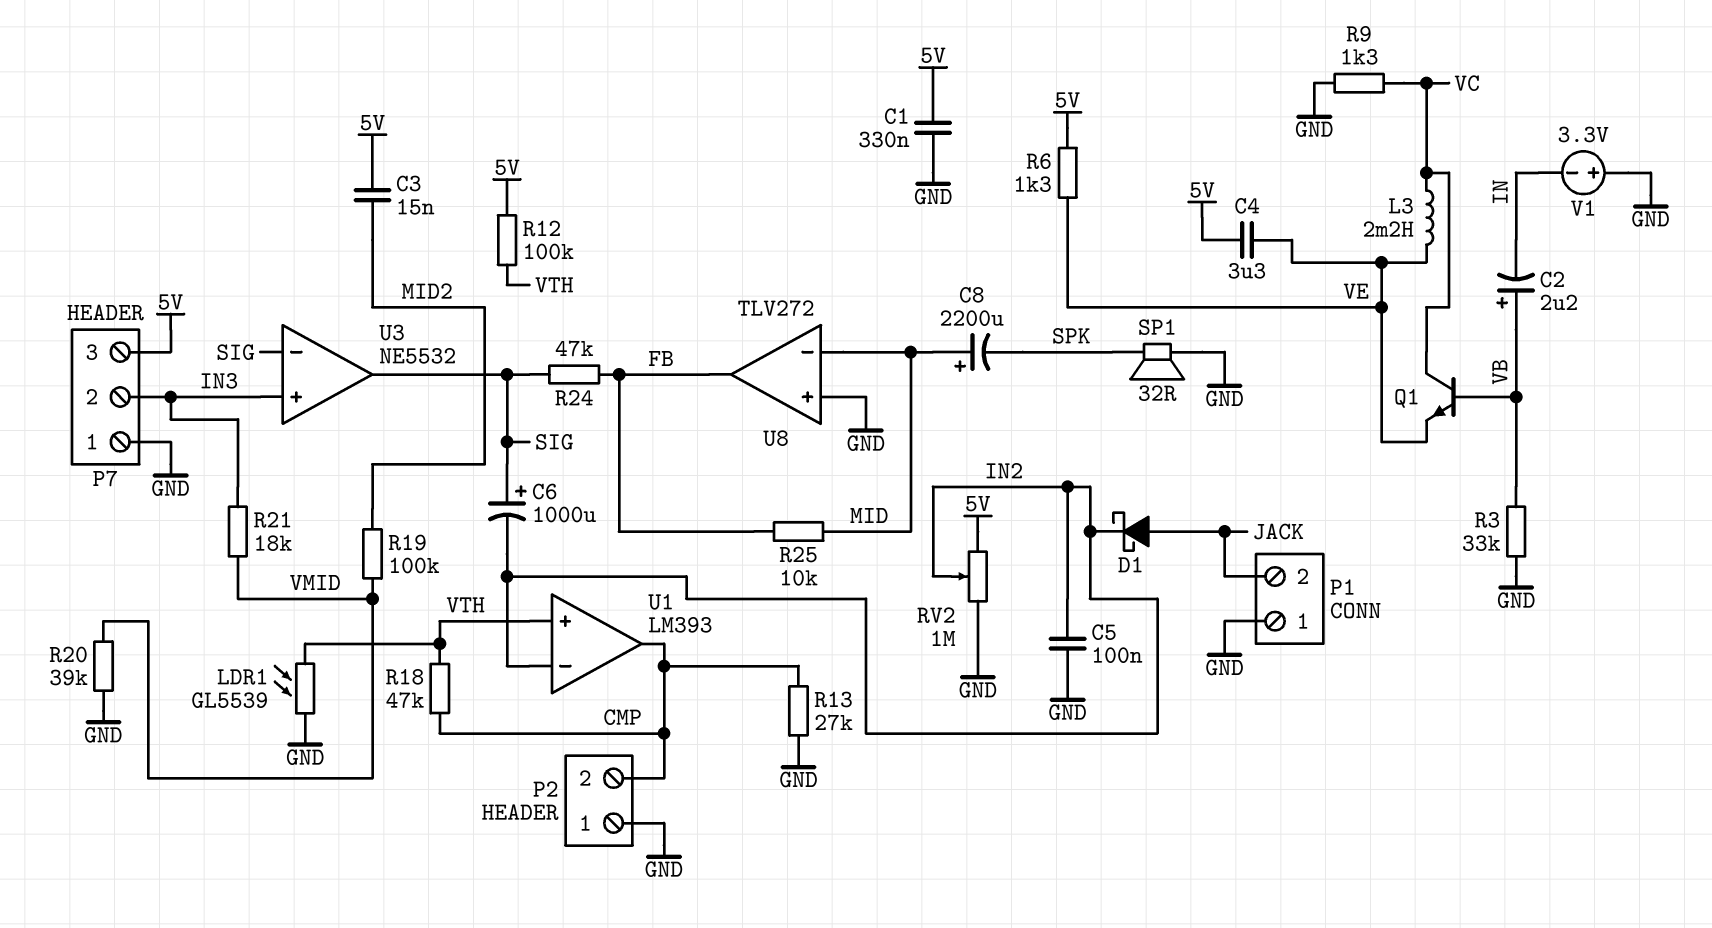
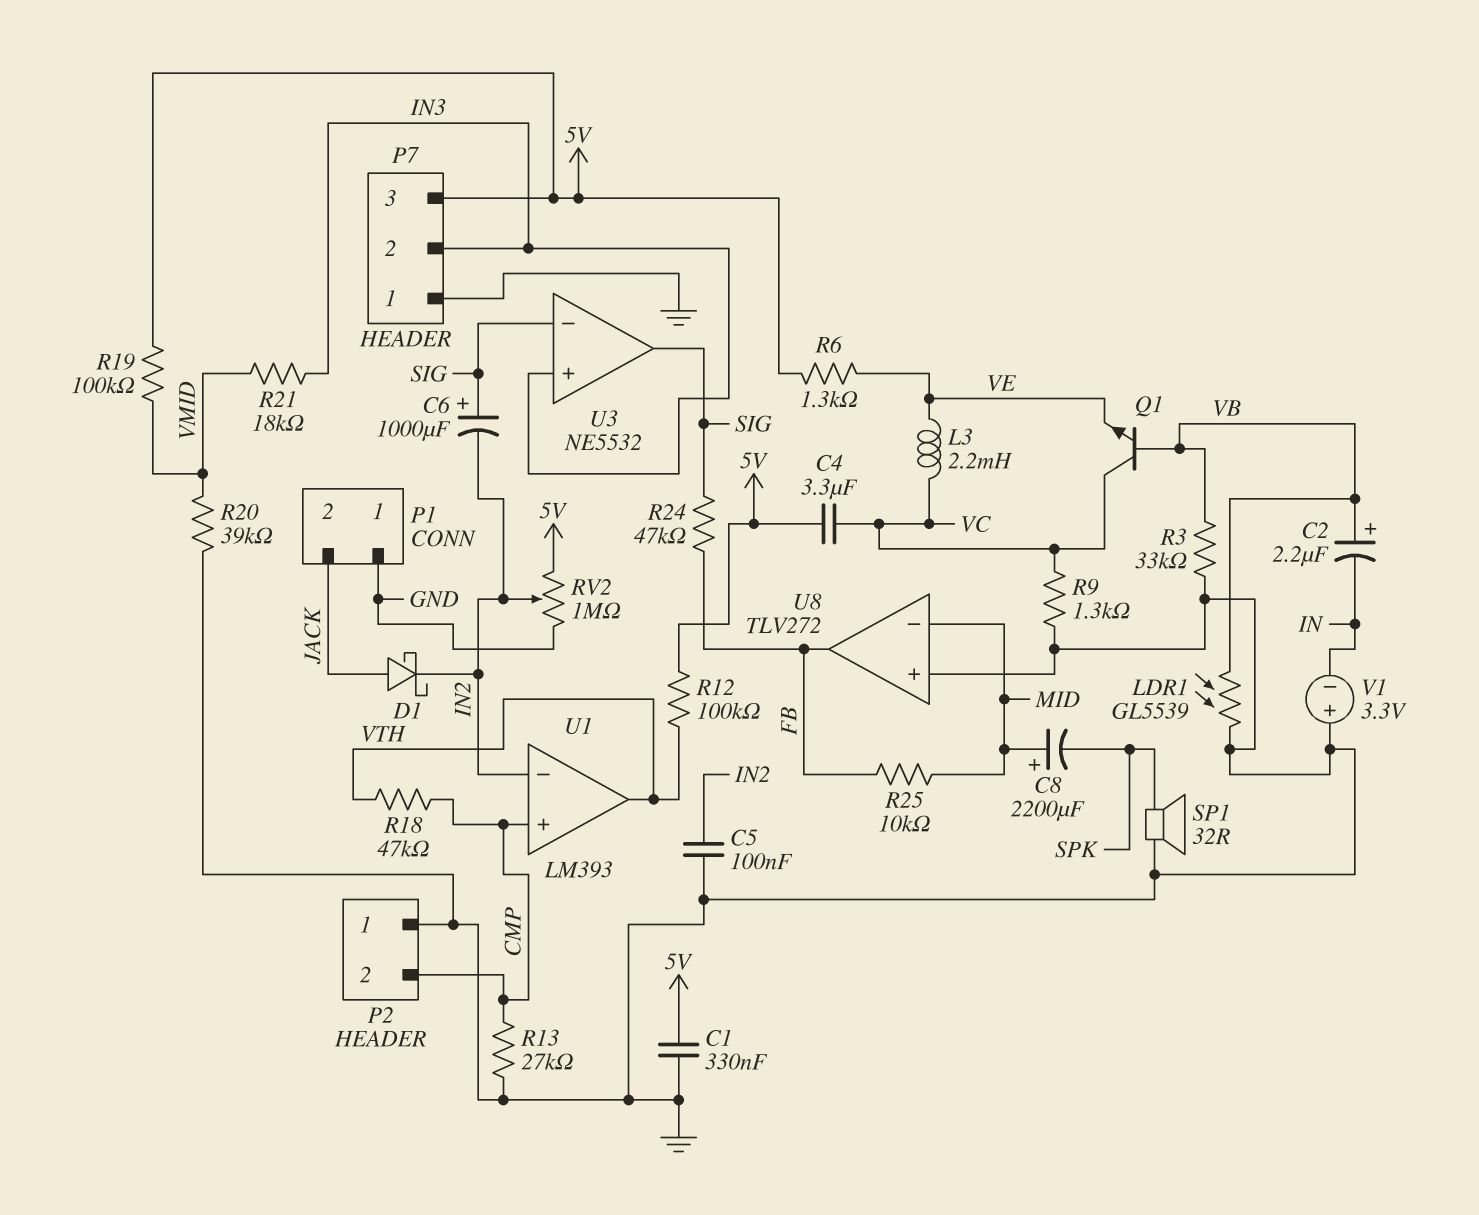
C3: 15nF (5V, MID2) -> none
C4: 3.3uF (5V, VE) -> 3.3uF (5V, VC)
LDR1: GL5539 (GND, VTH) -> GL5539 (GND, VB)
R19: 100k (MID2, VMID) -> 100k (5V, VMID)
U1 pin in+: VTH -> CMP
U1 pin out: CMP -> VTH

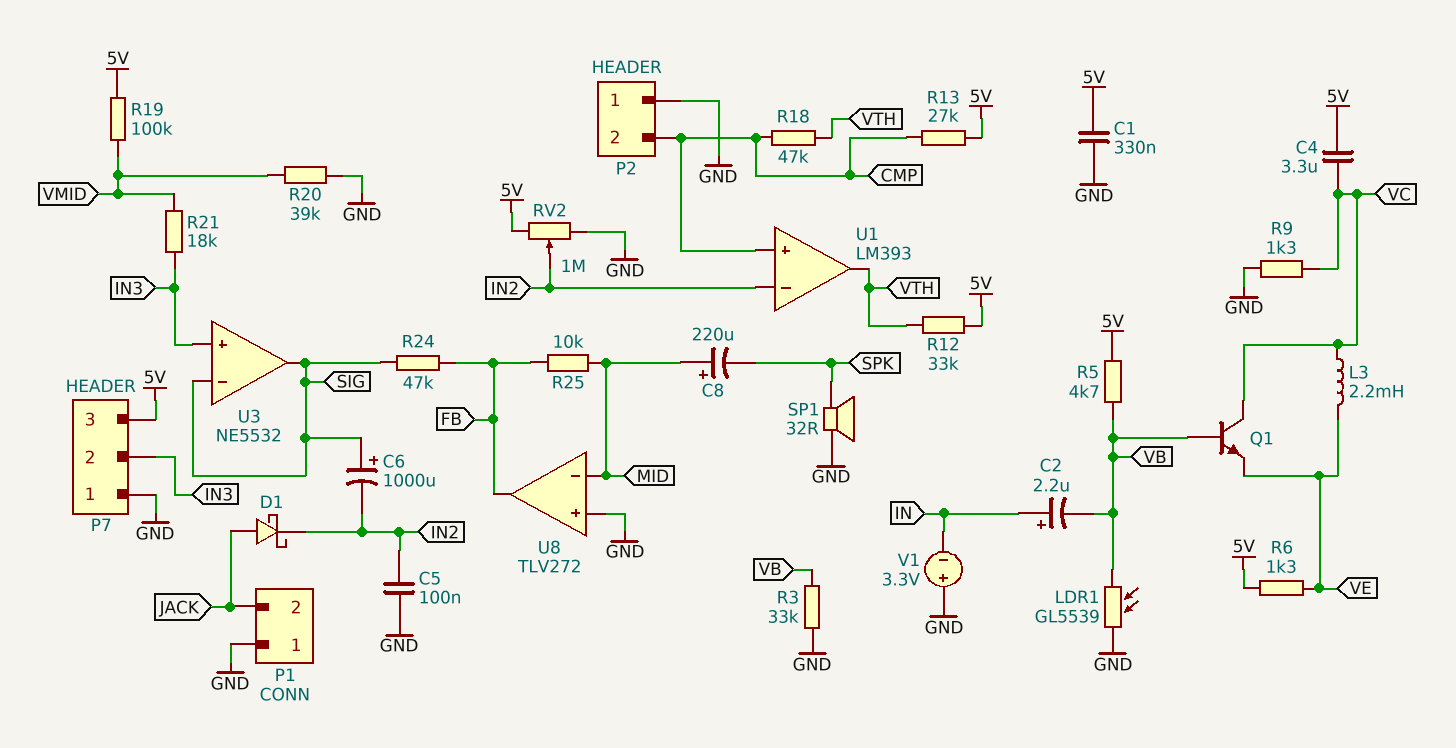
C2: 2.2uF (plus VB, minus IN) -> 2.2uF (plus IN, minus VB)
C8: 2200uF (plus MID, minus SPK) -> 220uF (plus MID, minus SPK)
R5: none -> 4.7k (5V, VB)
R12: 100k (5V, VTH) -> 33k (5V, VTH)
R13: 27k (CMP, GND) -> 27k (5V, CMP)

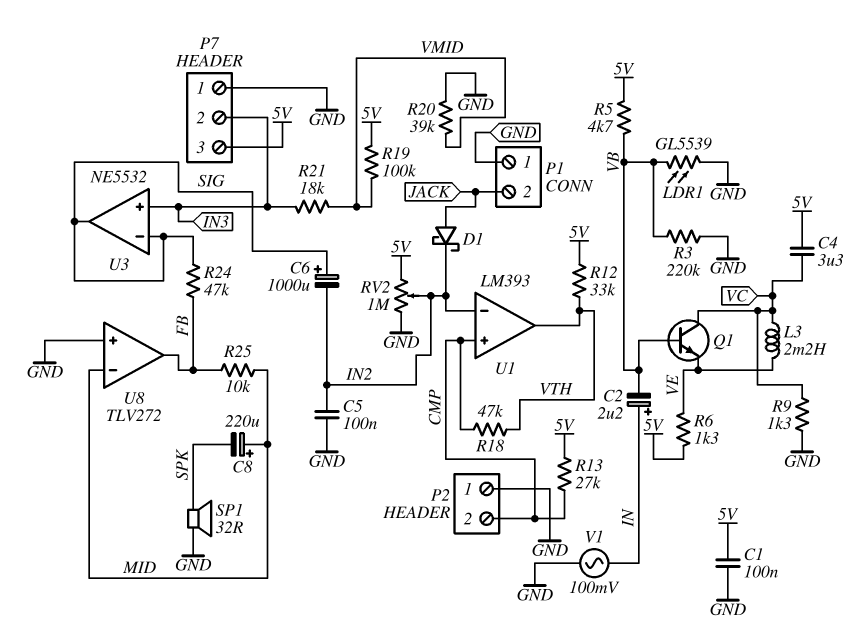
C1: 330nF (5V, GND) -> 100nF (5V, GND)
R3: 33k (GND, VB) -> 220k (GND, VB)
V1: 3.3V (plus GND, minus IN) -> AC 100mV (GND, IN)

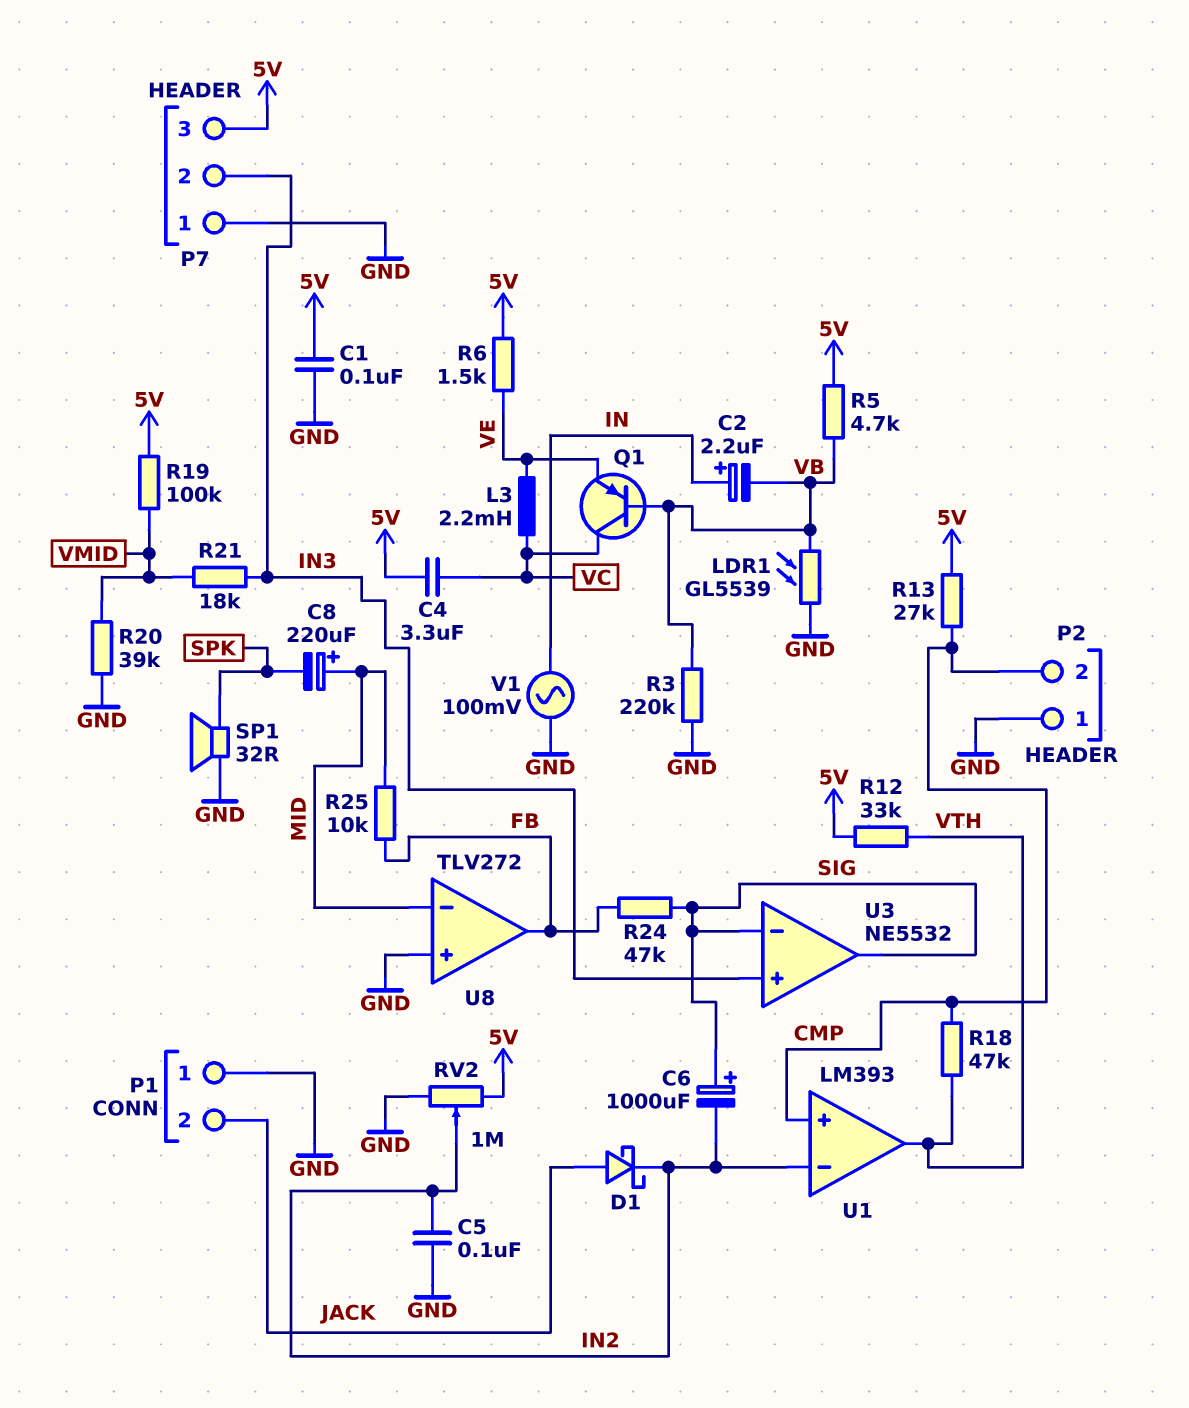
Q1: NPN (B VB, C VC, E VE) -> PNP (B VB, C VC, E VE)
R6: 1.3k (5V, VE) -> 1.5k (5V, VE)
R9: 1.3k (GND, VC) -> none

